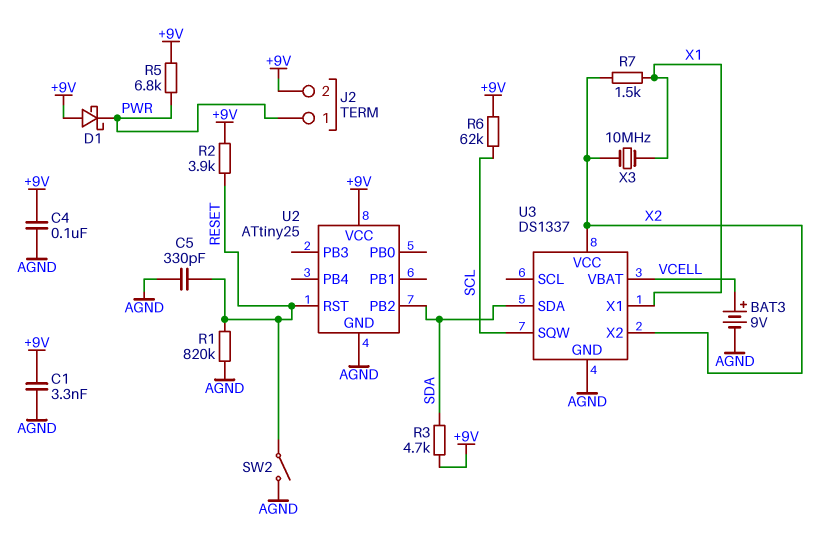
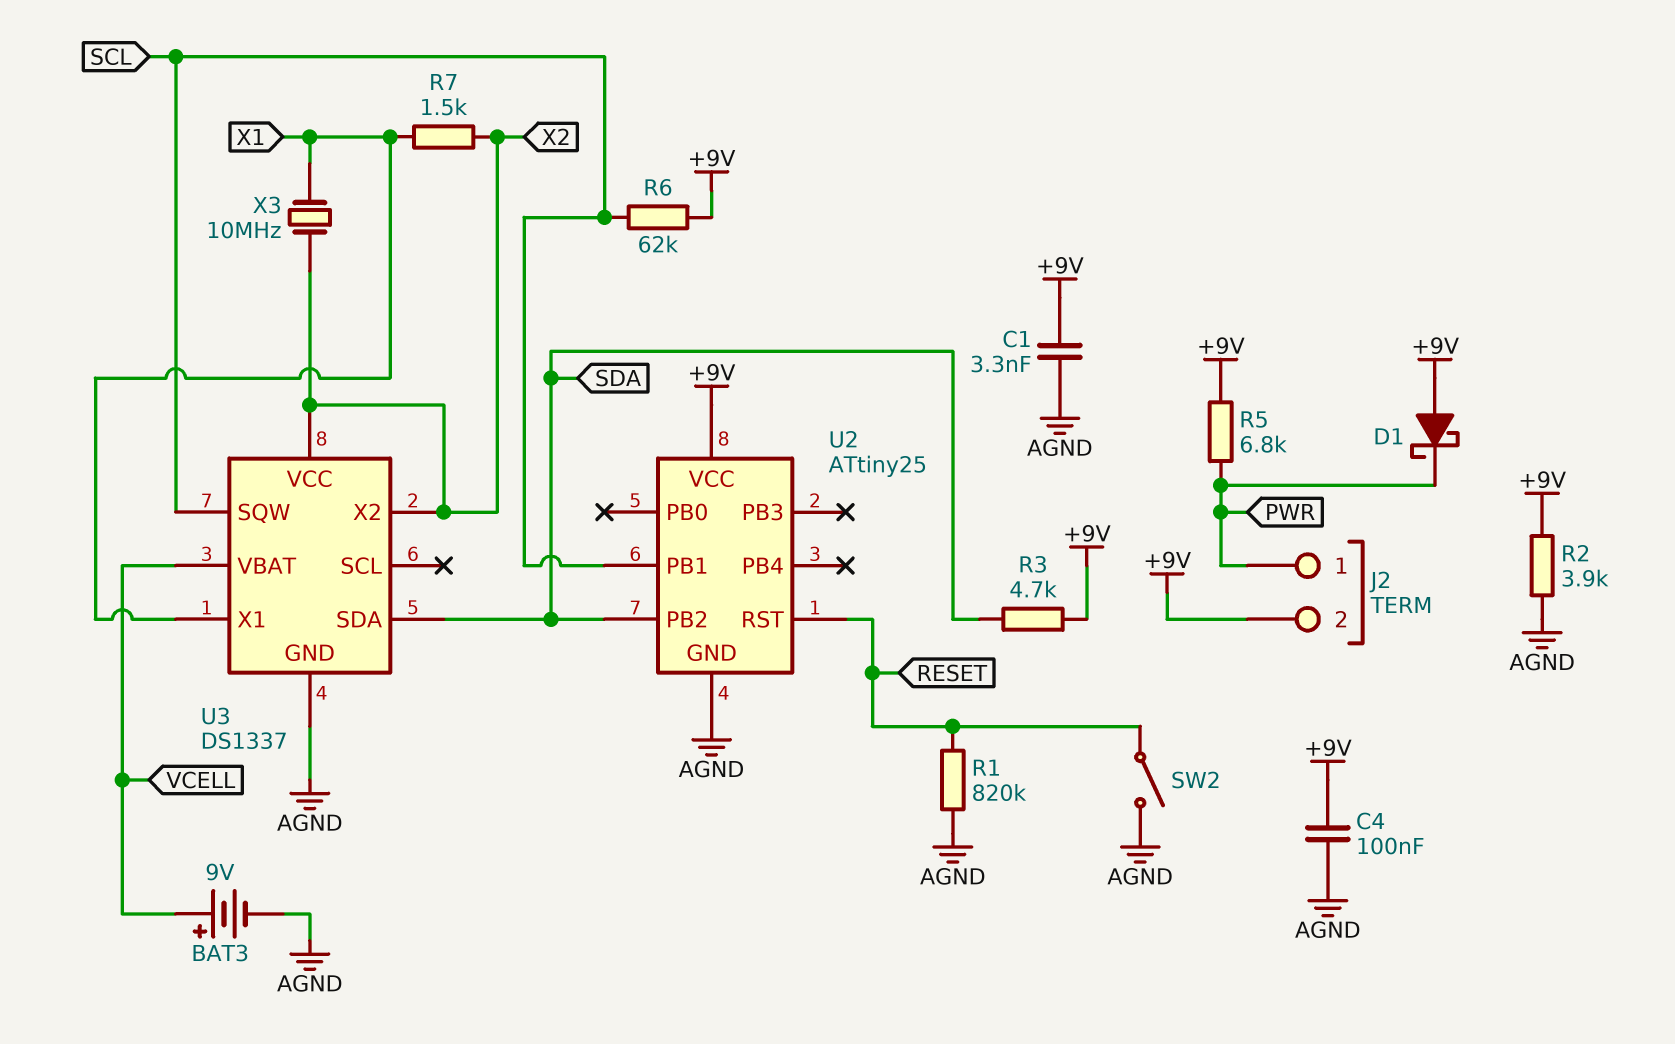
C5: 330pF (AGND, RESET) -> none
R2: 3.9k (+9V, RESET) -> 3.9k (+9V, AGND)
U2 pin PB1: none -> SCL

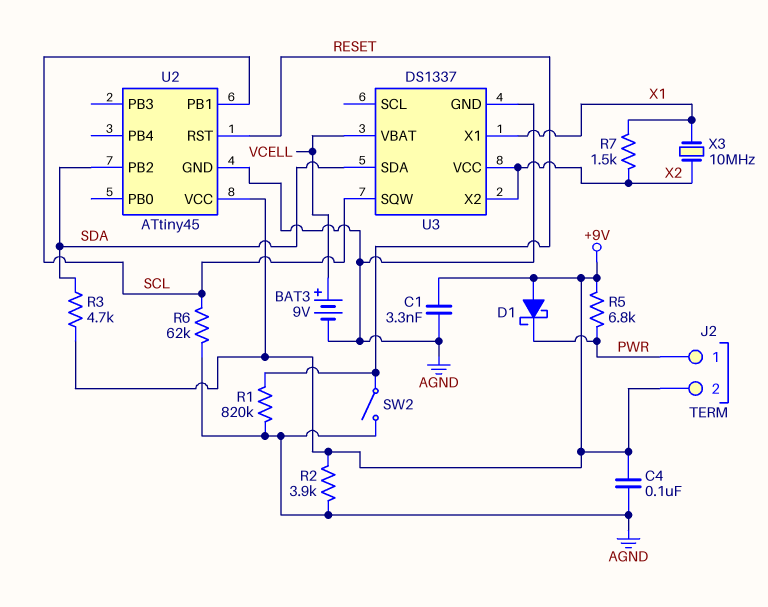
R6: 62k (+9V, SCL) -> 62k (AGND, SCL)
U2: ATtiny25 -> ATtiny45

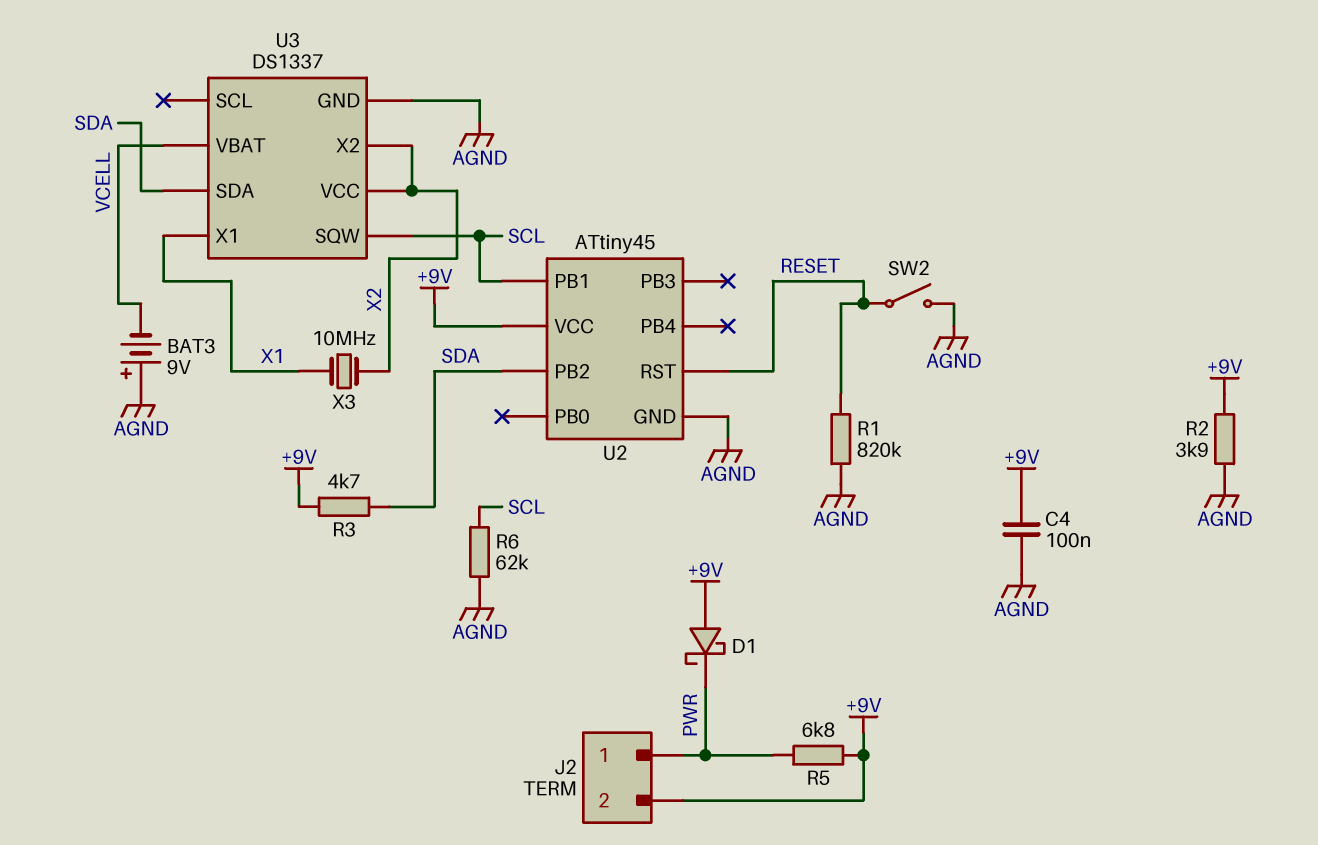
BAT3: 9V (plus VCELL, minus AGND) -> 9V (plus AGND, minus VCELL)
C1: 3.3nF (+9V, AGND) -> none
R7: 1.5k (X1, X2) -> none

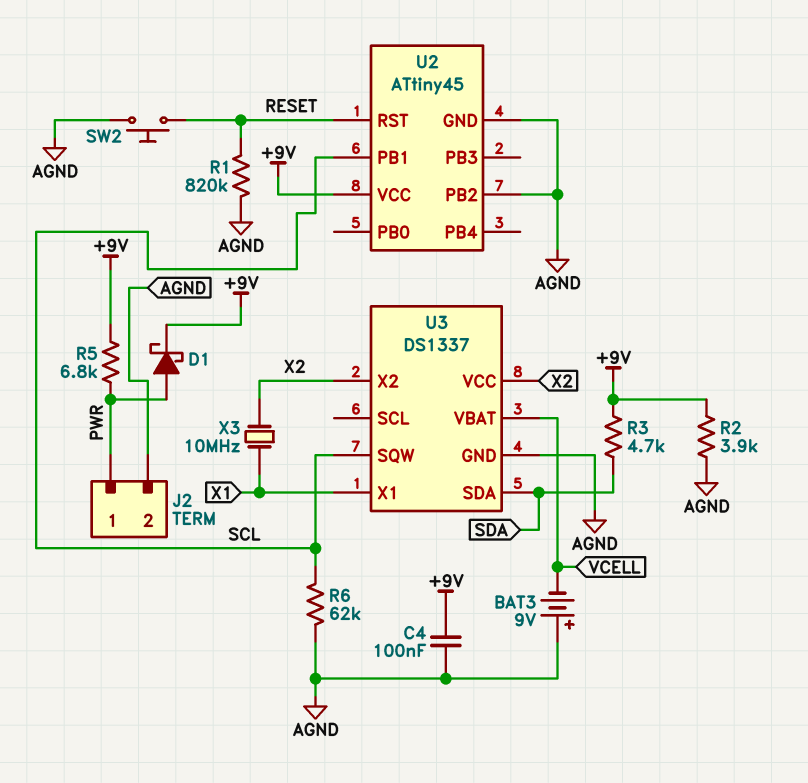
D1: schottky (A +9V, K PWR) -> schottky (A PWR, K +9V)
J2 pin 2: +9V -> AGND
SW2: switch (AGND, RESET) -> button (AGND, RESET)
U2 pin PB2: SDA -> AGND

